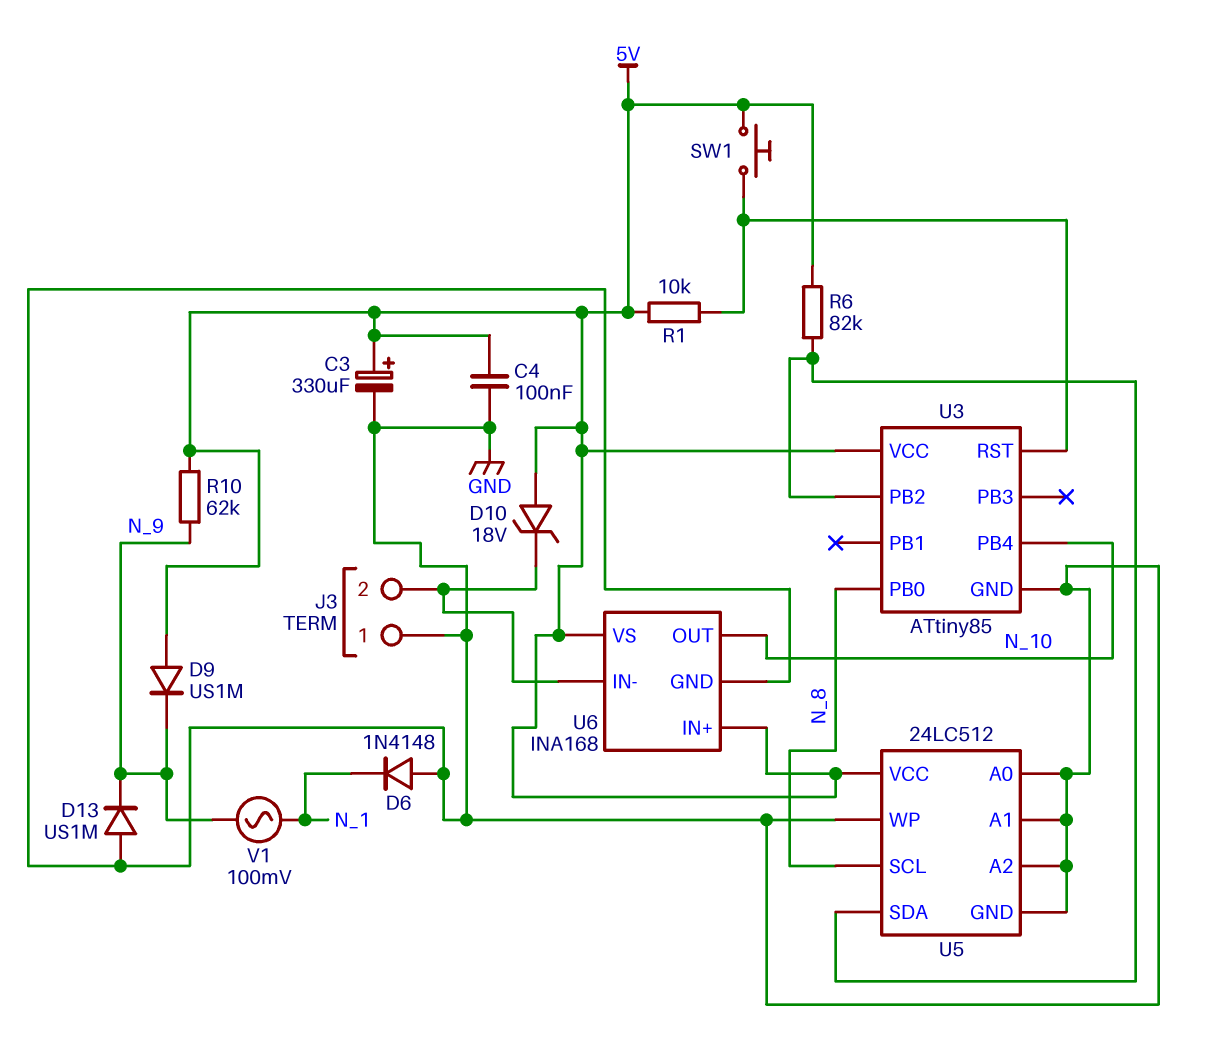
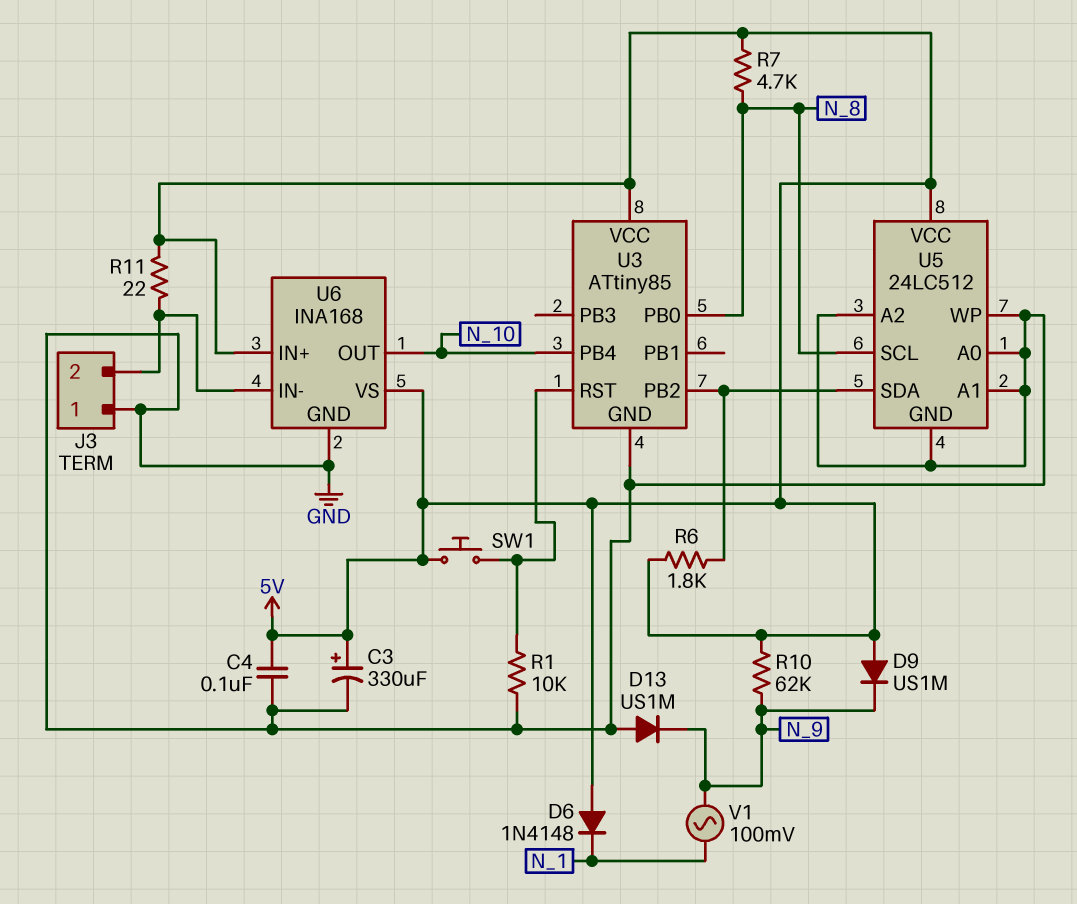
D6: diode 1N4148 (A GND, K N_1) -> diode 1N4148 (A 5V, K N_1)
D10: zener 18V (A 5V, K J3/2) -> none
R1: 10k (5V, U3/RST) -> 10k (GND, U3/RST)
R6: 82k (5V, U3/PB2) -> 1.8k (5V, U3/PB2)
R7: none -> 4.7k (5V, N_8)
R11: none -> 22 (5V, J3/2)

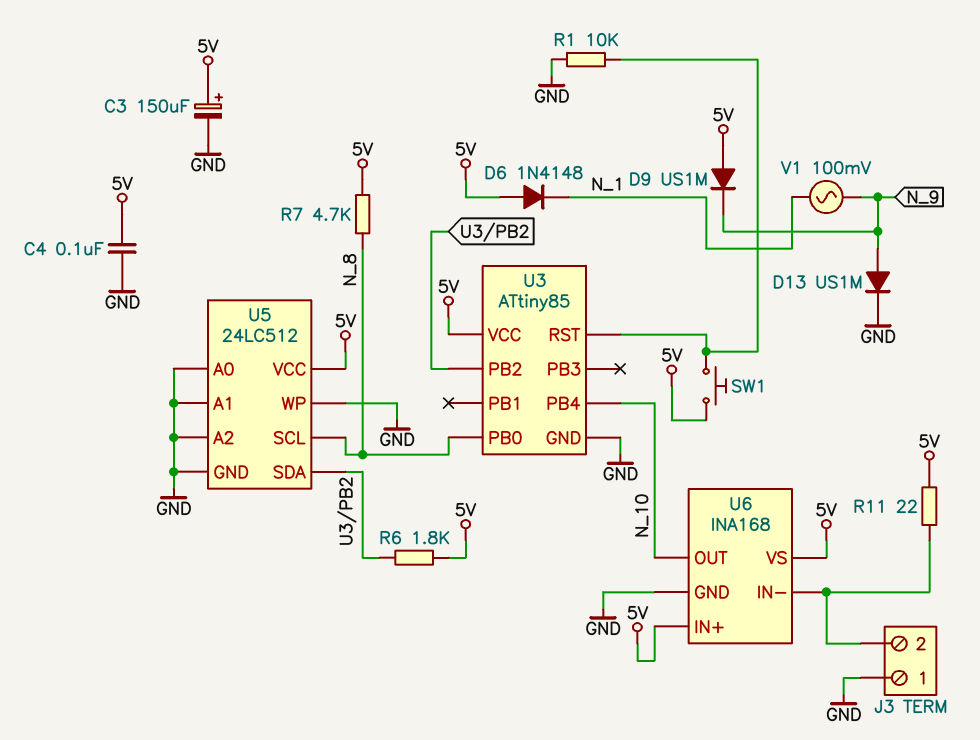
C3: 330uF (plus 5V, minus GND) -> 150uF (plus 5V, minus GND)
D13: diode US1M (A GND, K N_9) -> diode US1M (A N_9, K GND)
R10: 62k (5V, N_9) -> none

